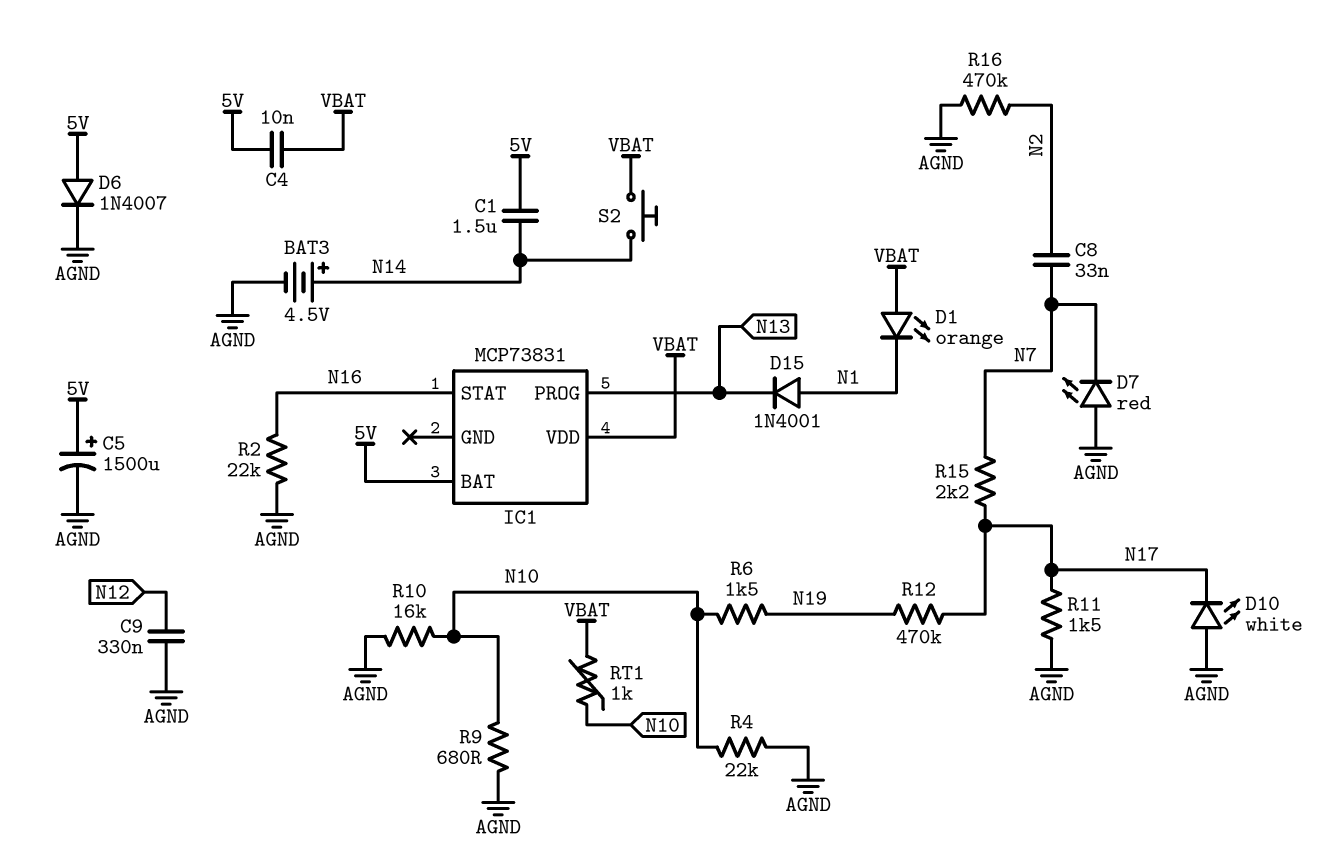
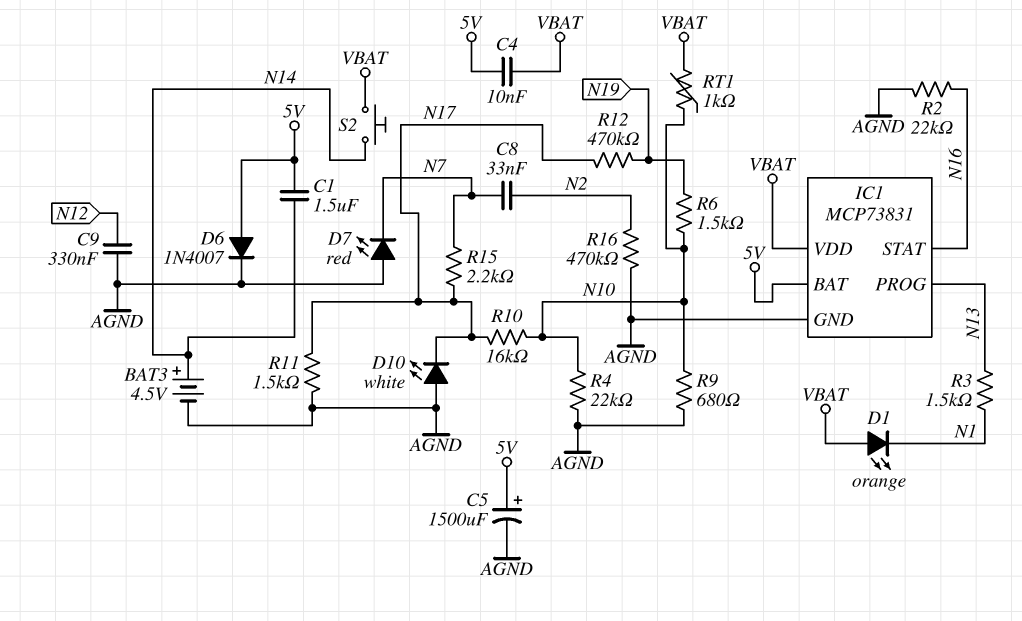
D15: diode 1N4001 (A N1, K N13) -> none
IC1 pin GND: none -> AGND
R3: none -> 1.5k (N1, N13)
R10: 16k (AGND, N10) -> 16k (N10, N17)

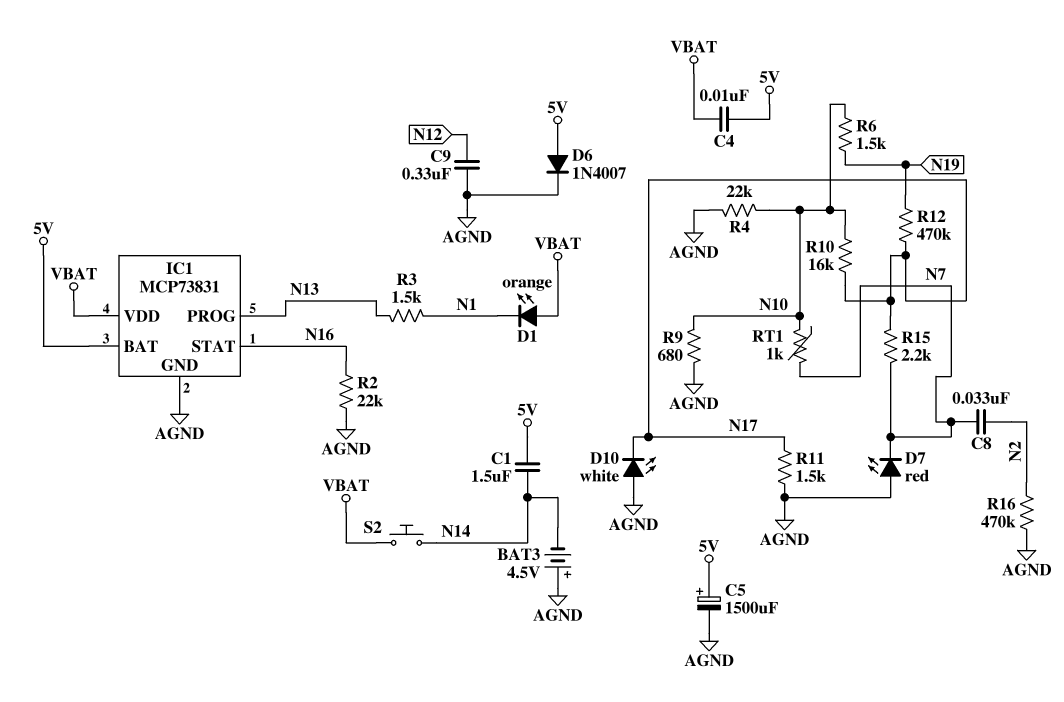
BAT3: 4.5V (plus N14, minus AGND) -> 4.5V (plus AGND, minus N14)
RT1: 1k (N10, VBAT) -> 1k (N7, N10)

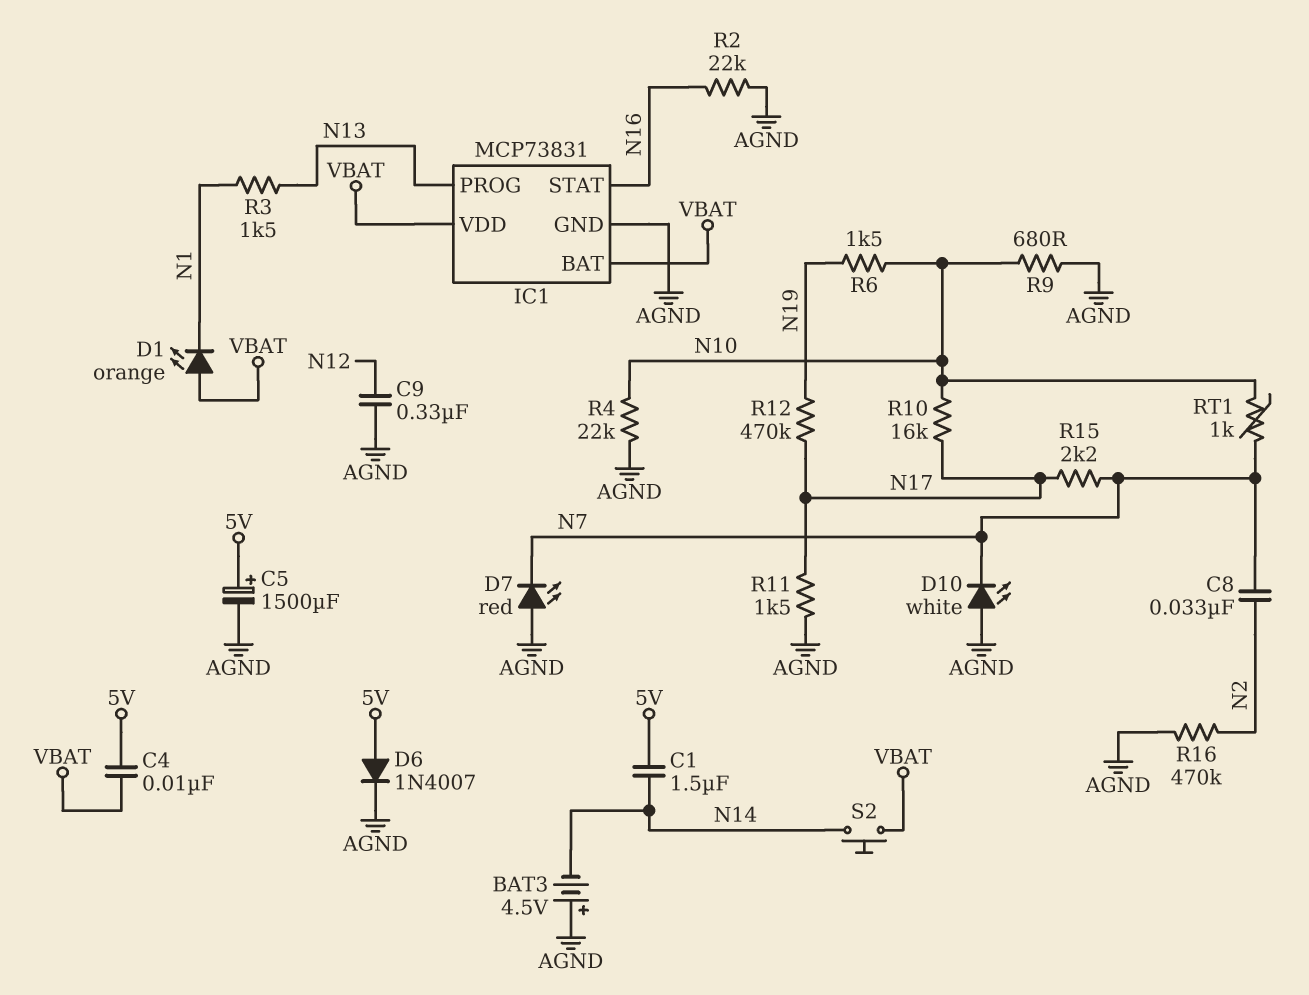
D10: LED white (A AGND, K N17) -> LED white (A AGND, K N7)
IC1 pin BAT: 5V -> VBAT

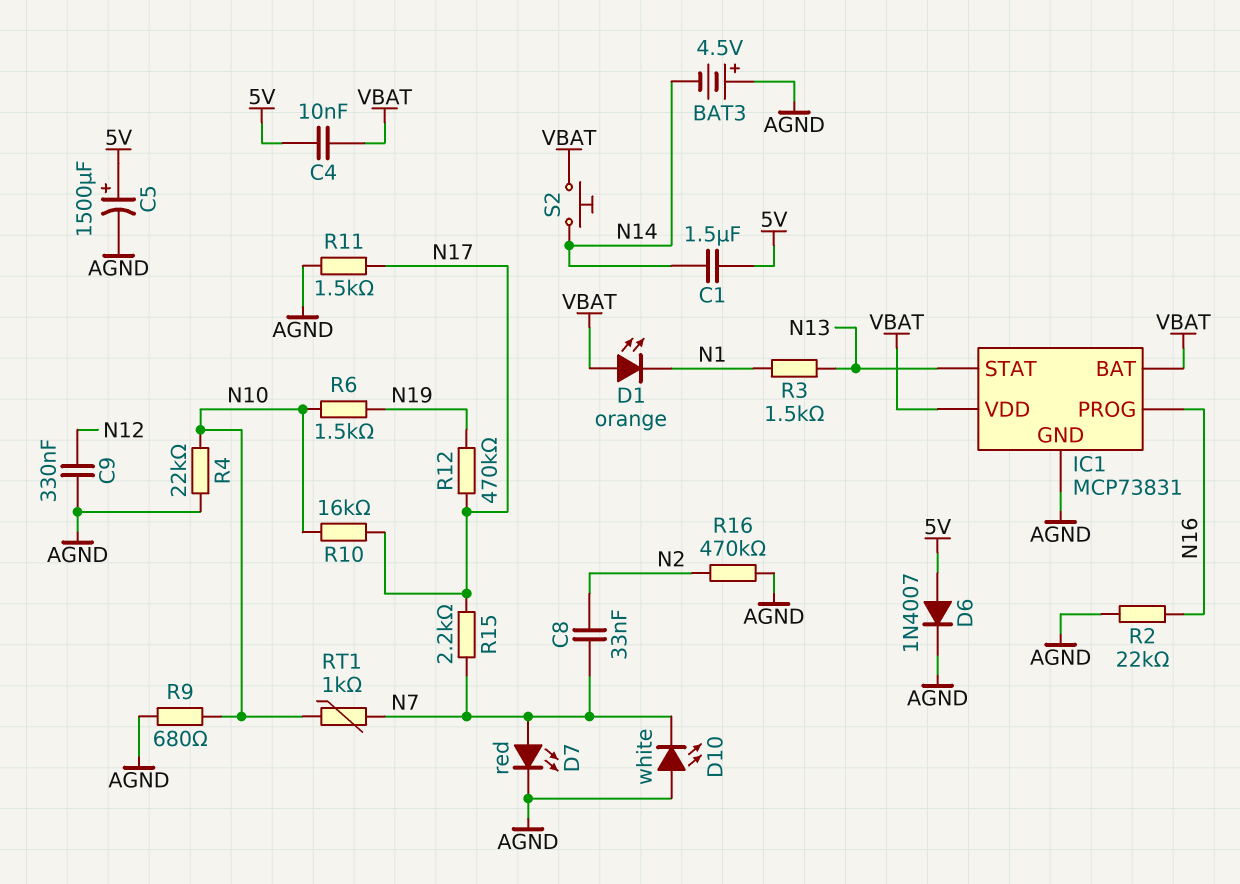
D7: LED red (A AGND, K N7) -> LED red (A N7, K AGND)
IC1 pin PROG: N13 -> N16
IC1 pin STAT: N16 -> N13

